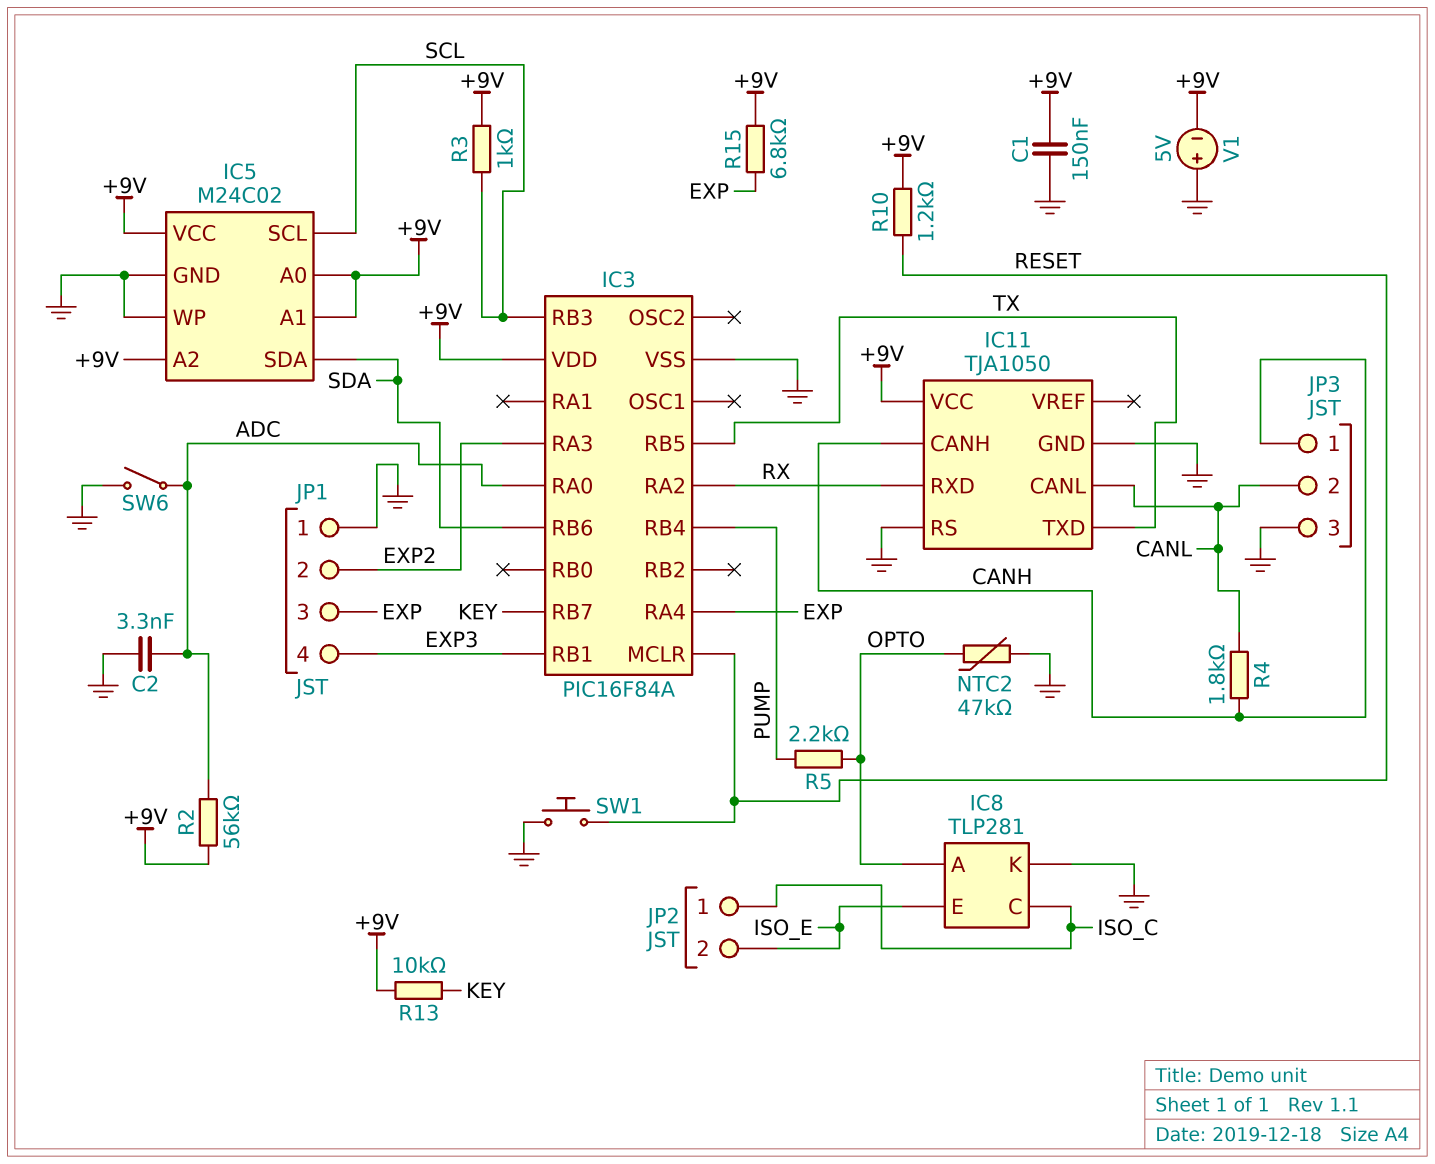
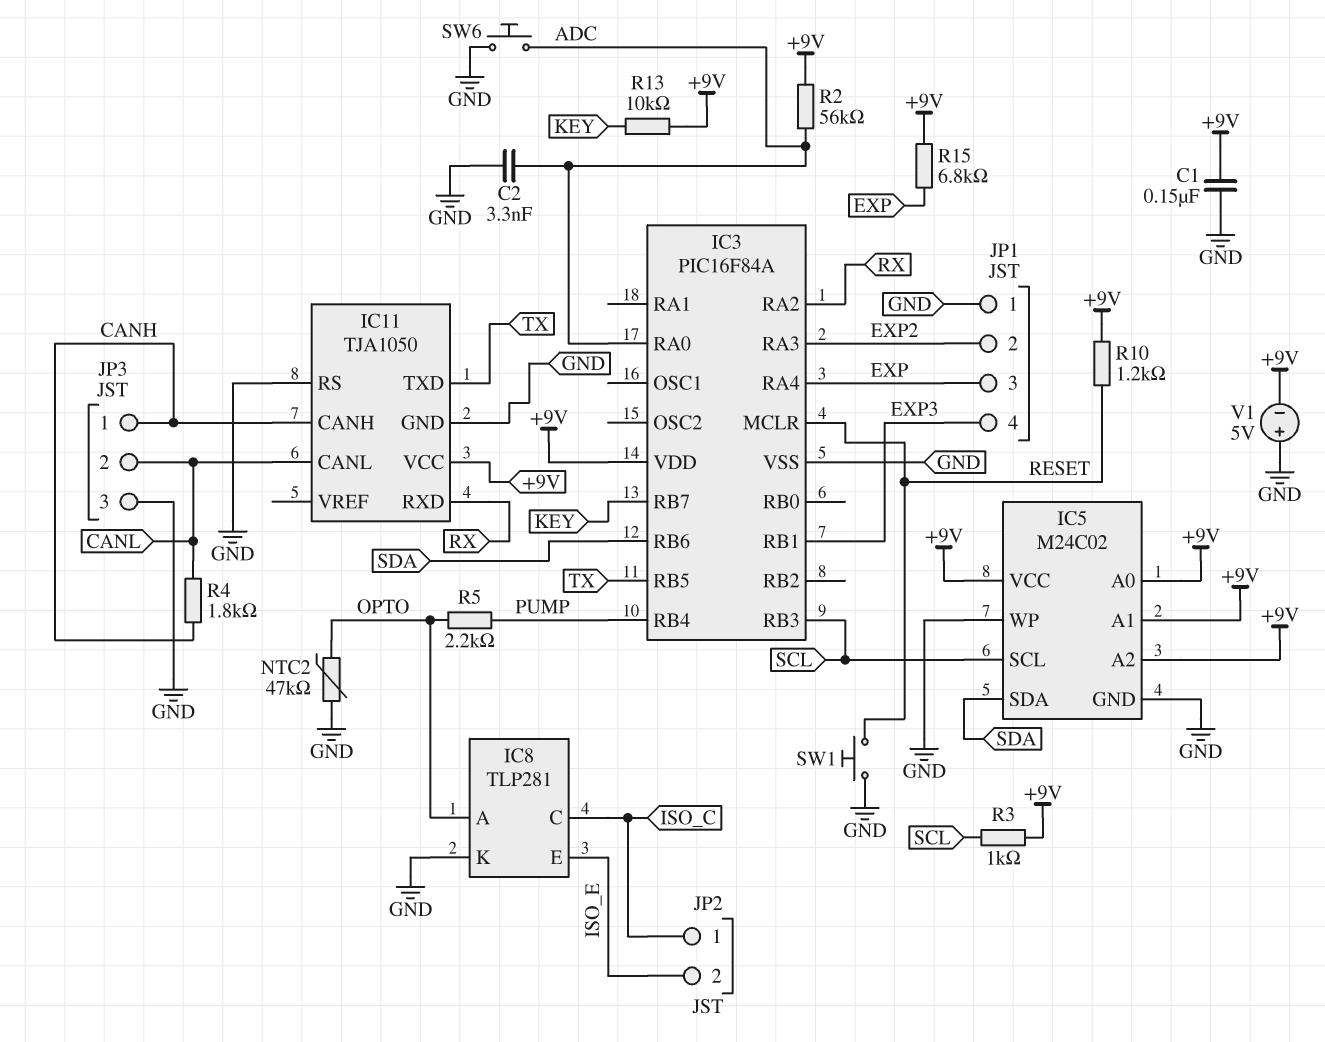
SW6: switch (ADC, GND) -> button (ADC, GND)

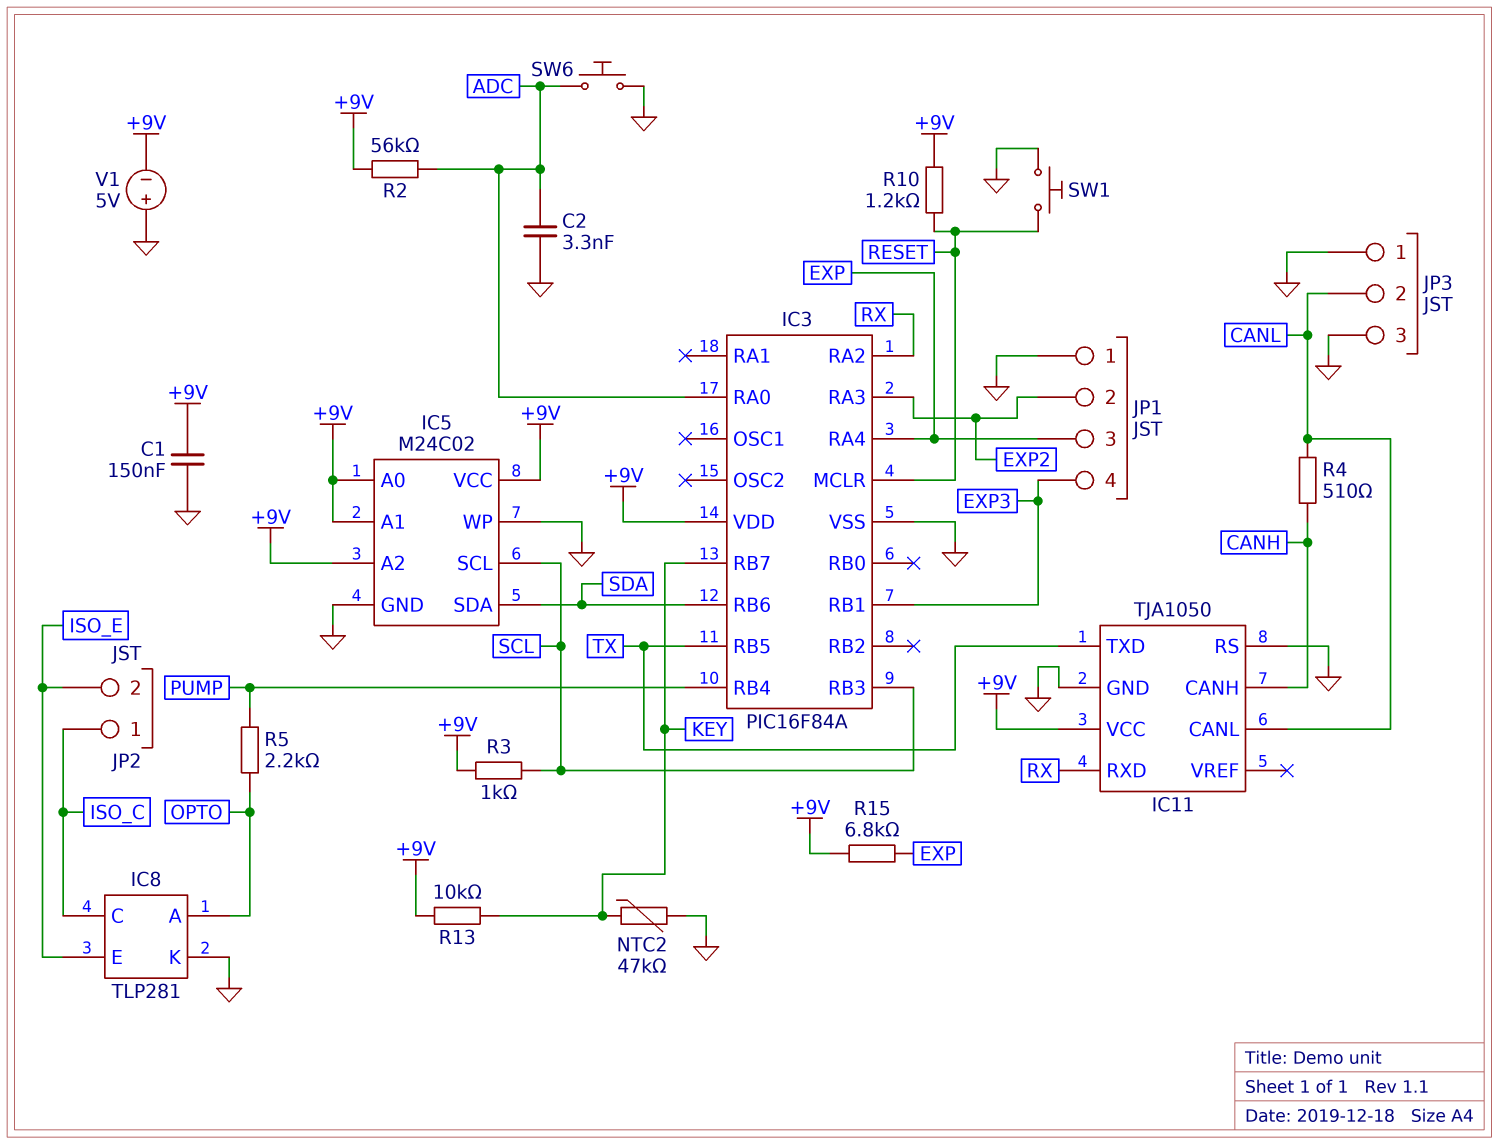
JP3 pin 1: CANH -> GND
NTC2: 47k (GND, OPTO) -> 47k (GND, KEY)
R4: 1.8k (CANH, CANL) -> 510 (CANH, CANL)

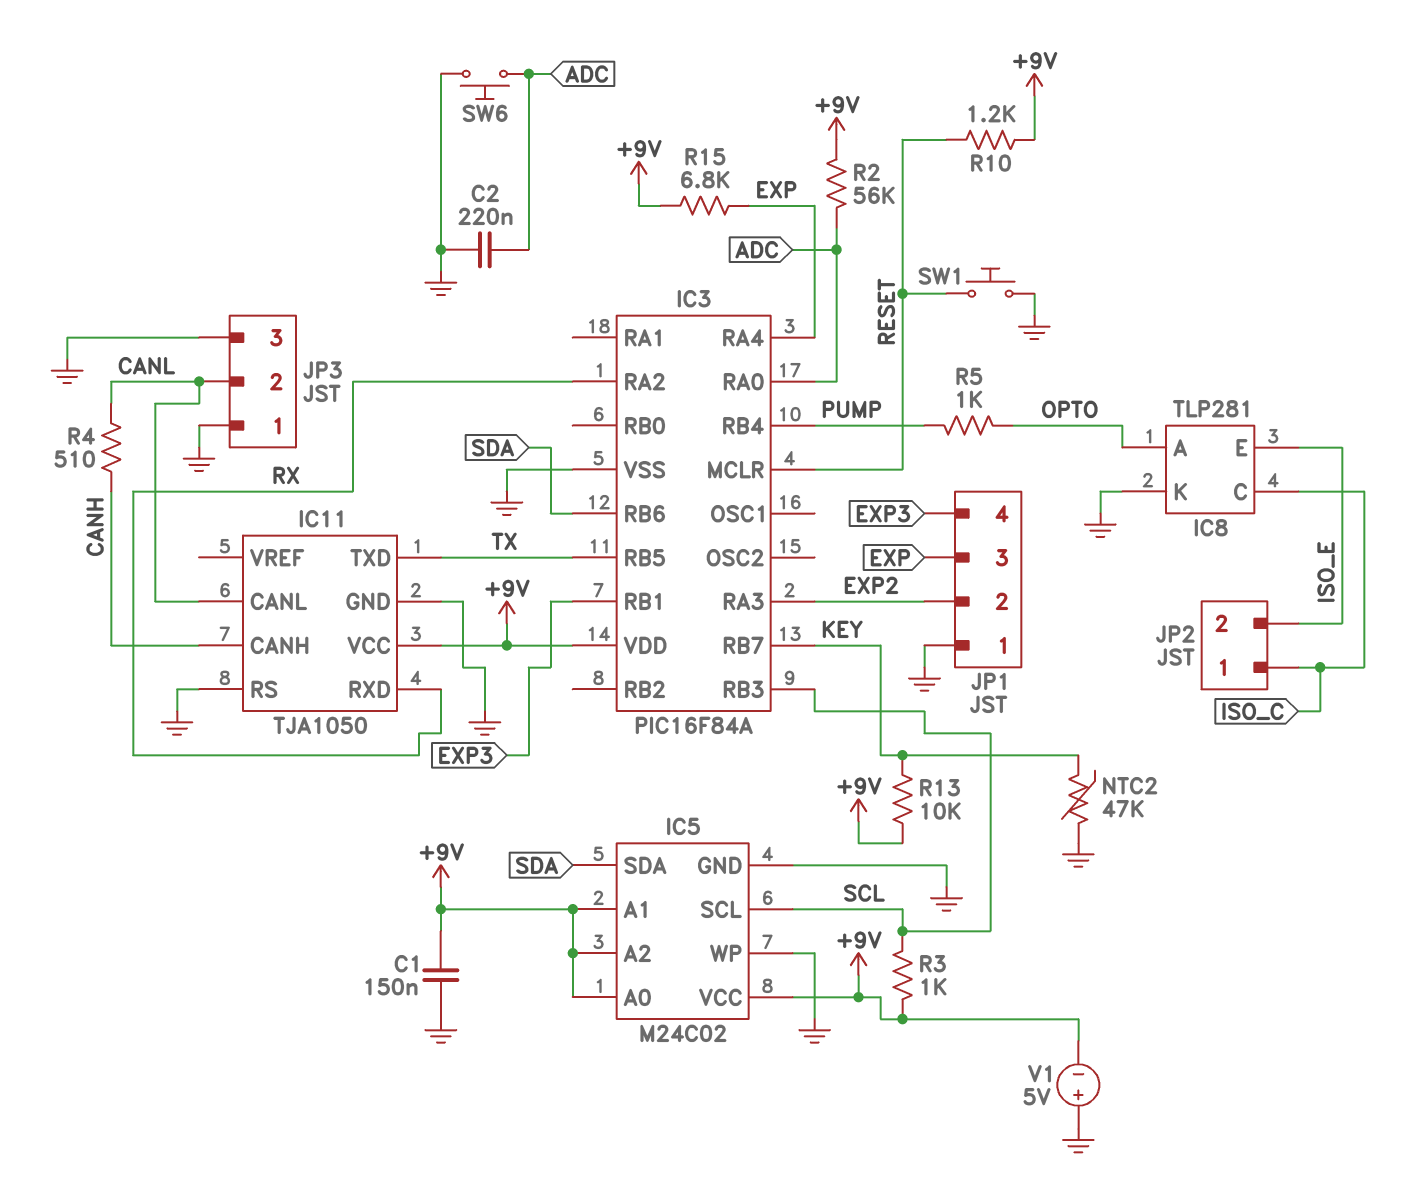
C2: 3.3nF (ADC, GND) -> 220nF (ADC, GND)
R5: 2.2k (OPTO, PUMP) -> 1k (OPTO, PUMP)

